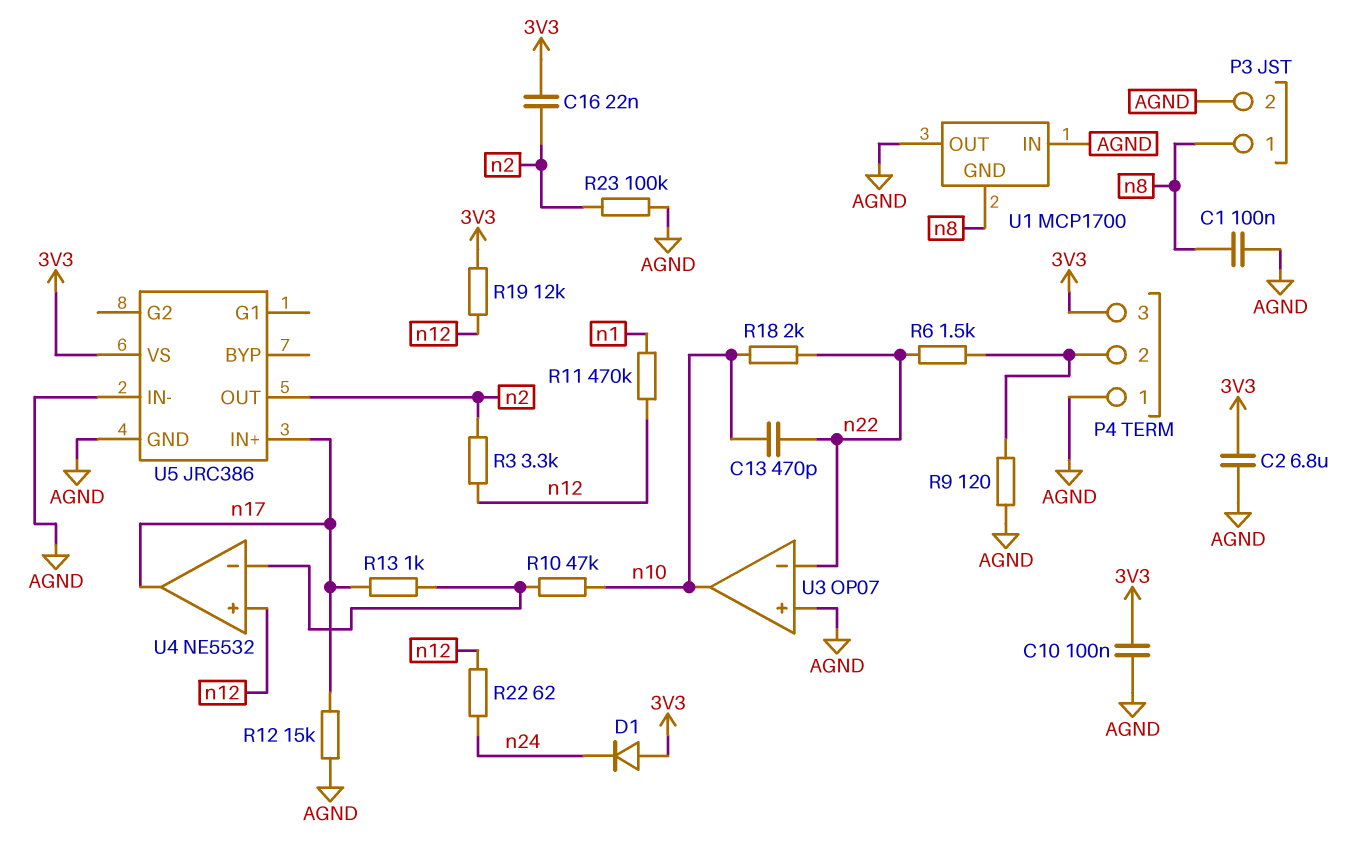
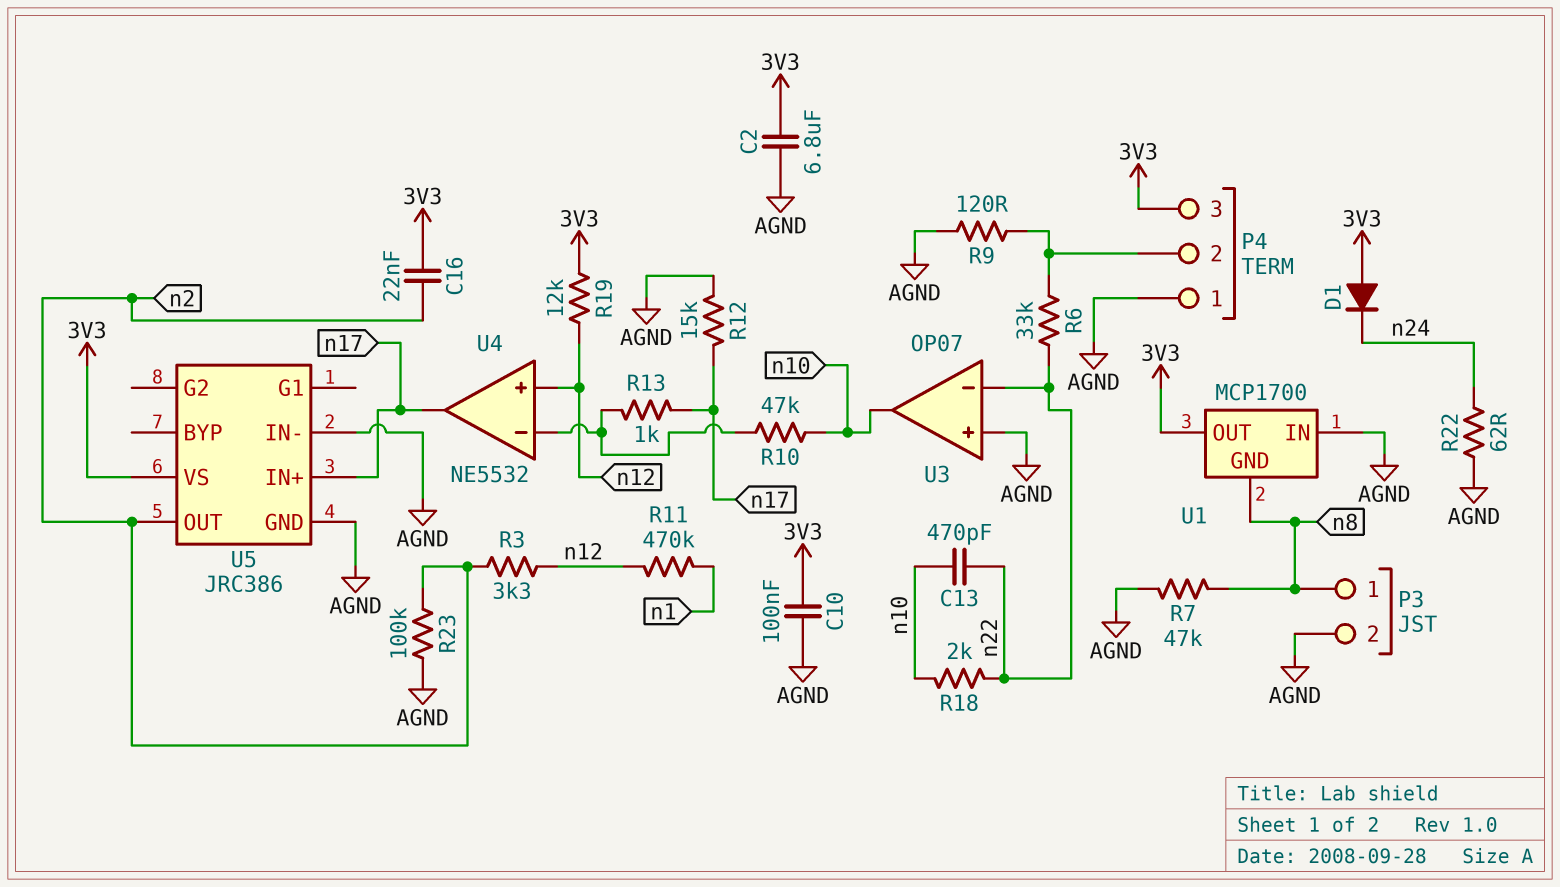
C1: 100nF (AGND, n8) -> none
R6: 1.5k (P4/2, n22) -> 33k (P4/2, n22)
R7: none -> 47k (AGND, n8)
R22: 62 (n12, n24) -> 62 (AGND, n24)
U1 pin OUT: AGND -> 3V3

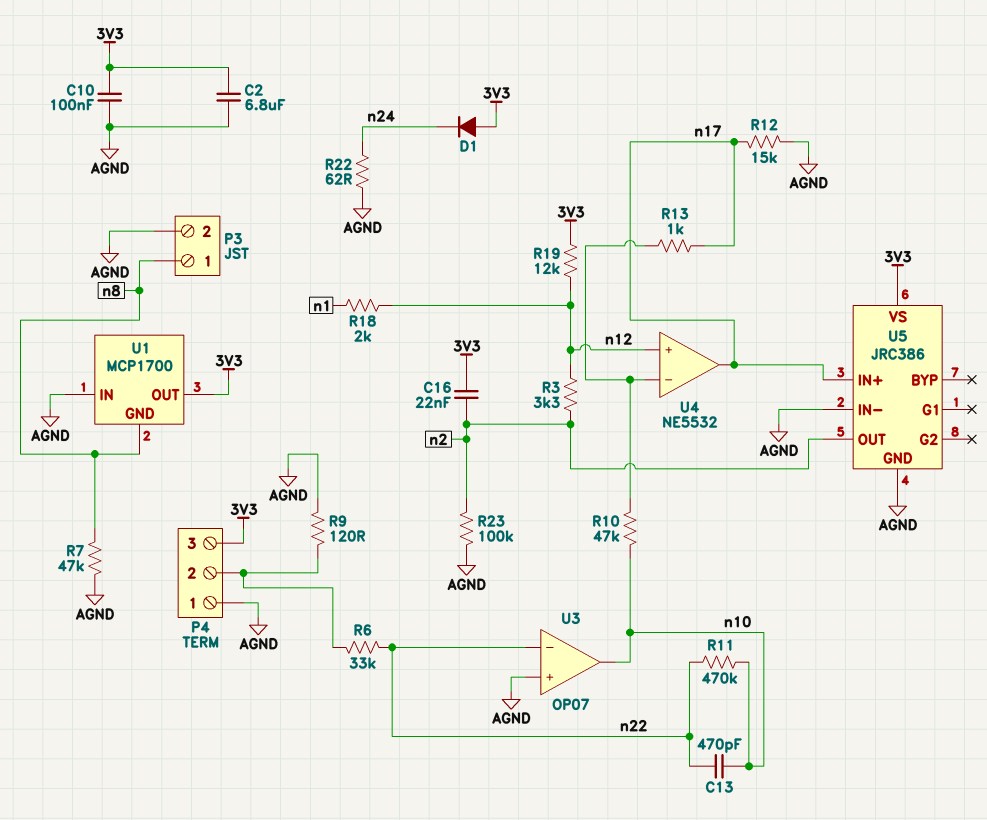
R11: 470k (n1, n12) -> 470k (n10, n22)
R18: 2k (n10, n22) -> 2k (n1, n12)

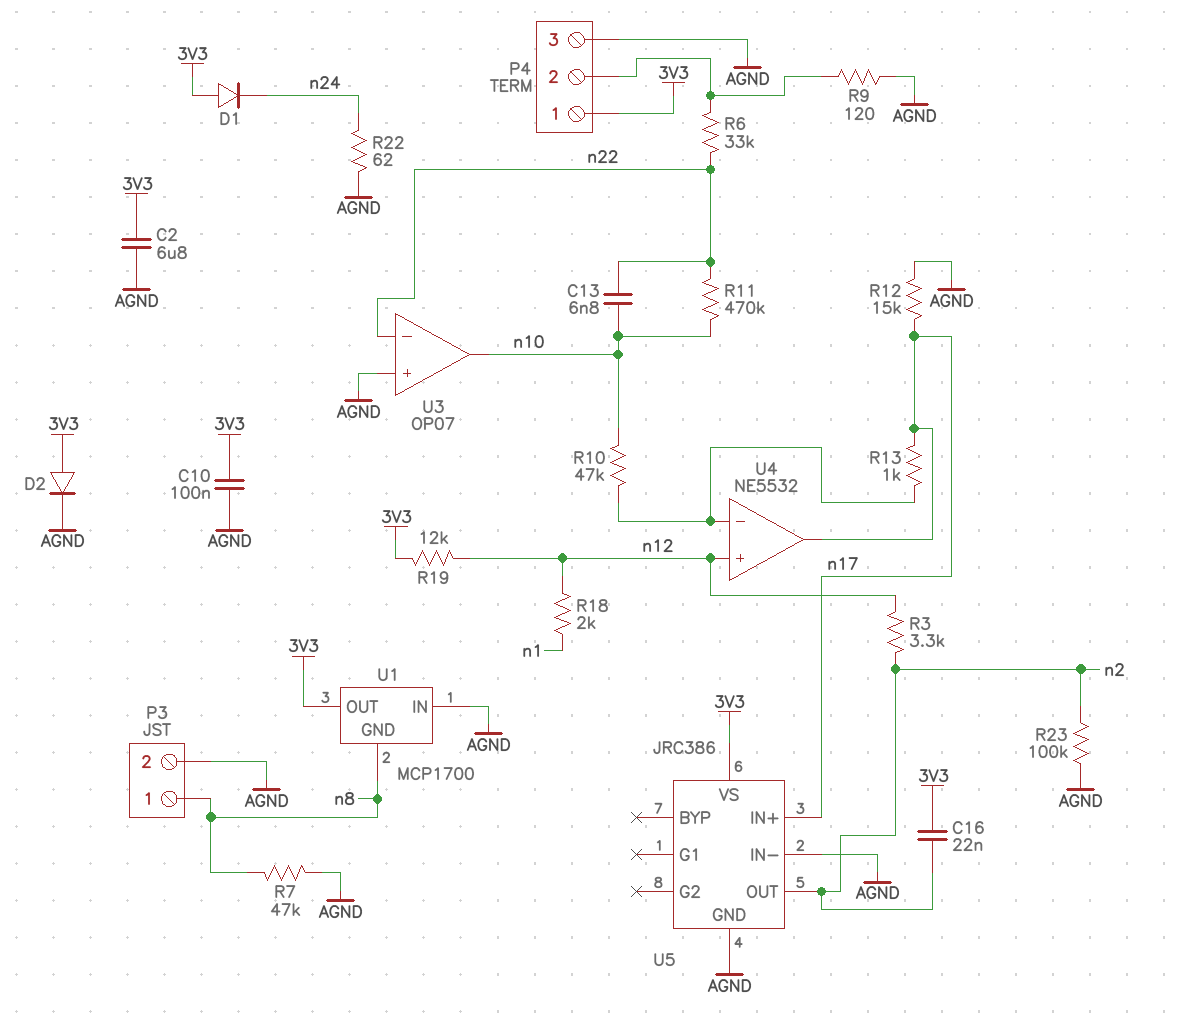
C13: 470pF (n10, n22) -> 6.8nF (n10, n22)
D2: none -> diode (A 3V3, K AGND)
P4 pin 1: AGND -> 3V3
P4 pin 3: 3V3 -> AGND

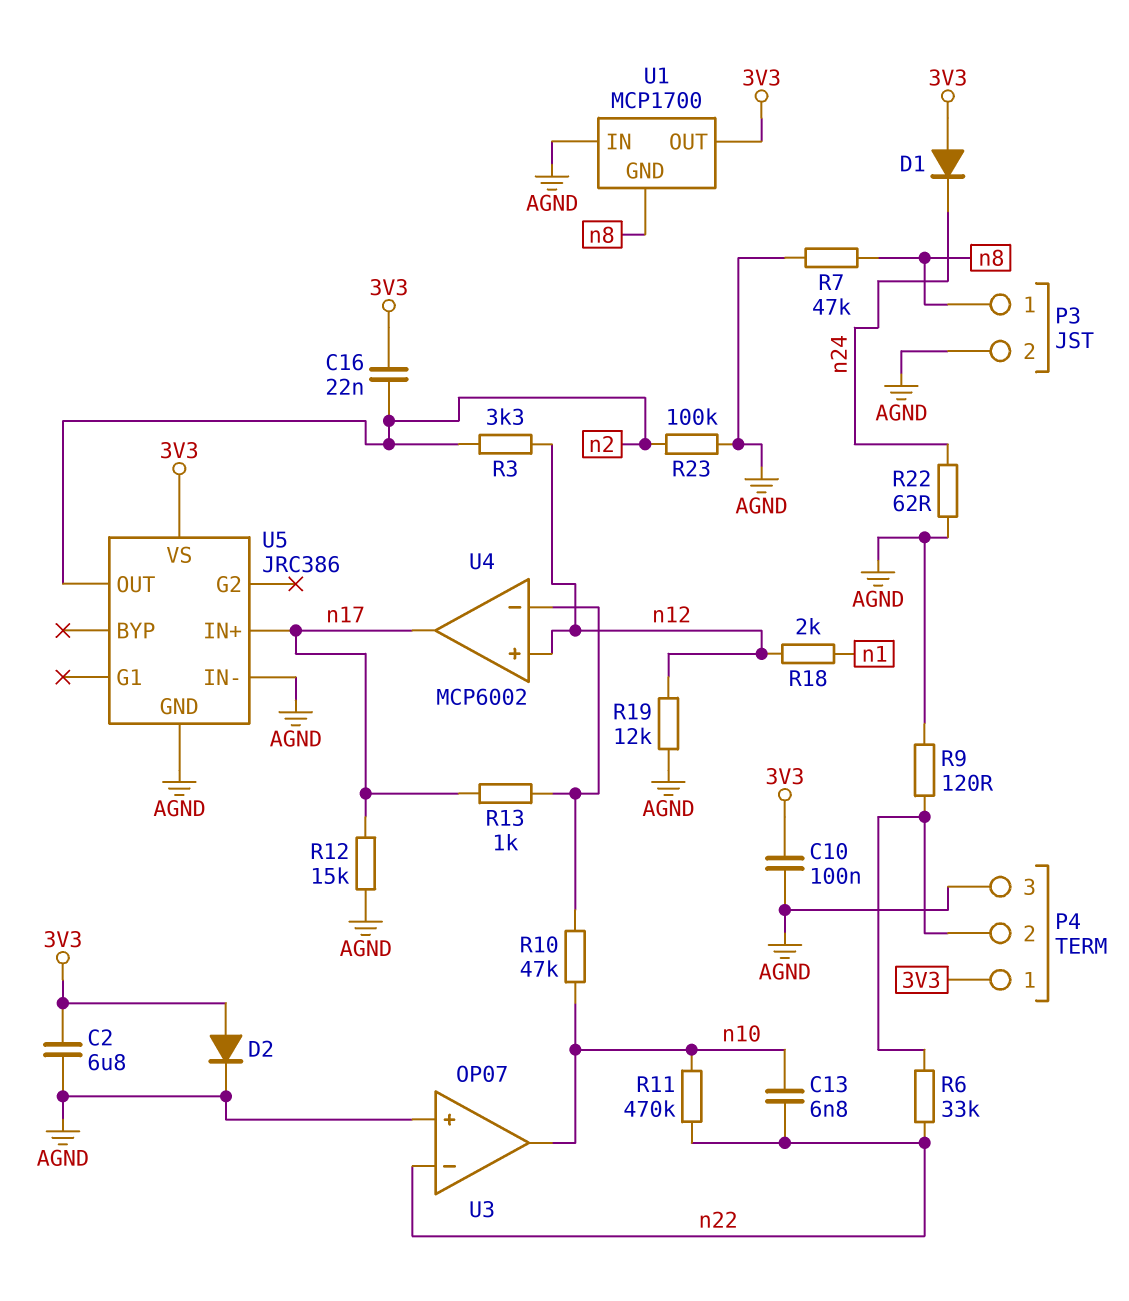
R19: 12k (3V3, n12) -> 12k (AGND, n12)
U4: NE5532 -> MCP6002

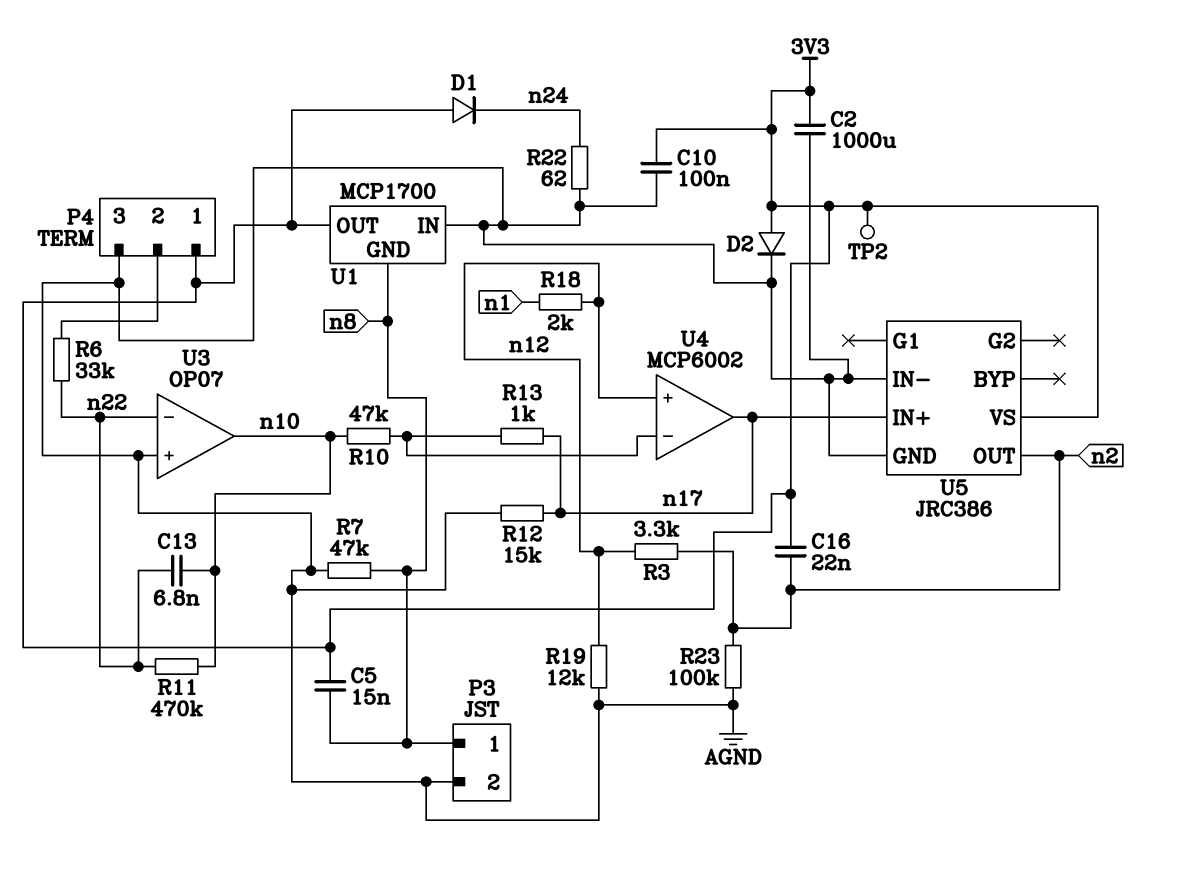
C2: 6.8uF (3V3, AGND) -> 1000uF (3V3, AGND)
C5: none -> 15nF (3V3, n8)
R9: 120 (AGND, P4/2) -> none
TP2: none -> test point (3V3)

